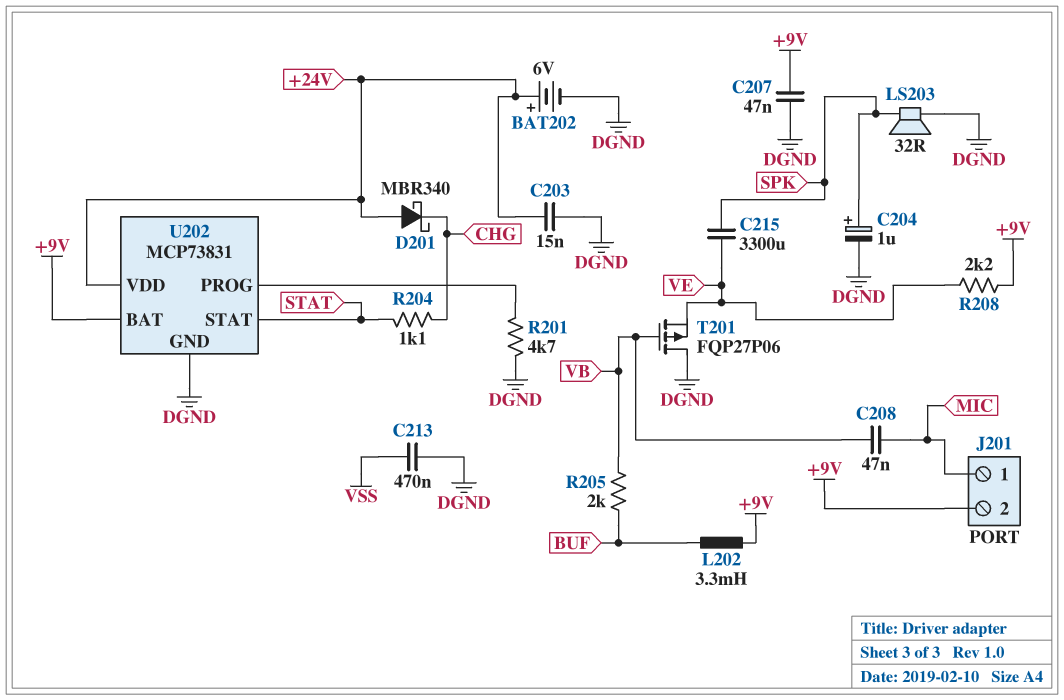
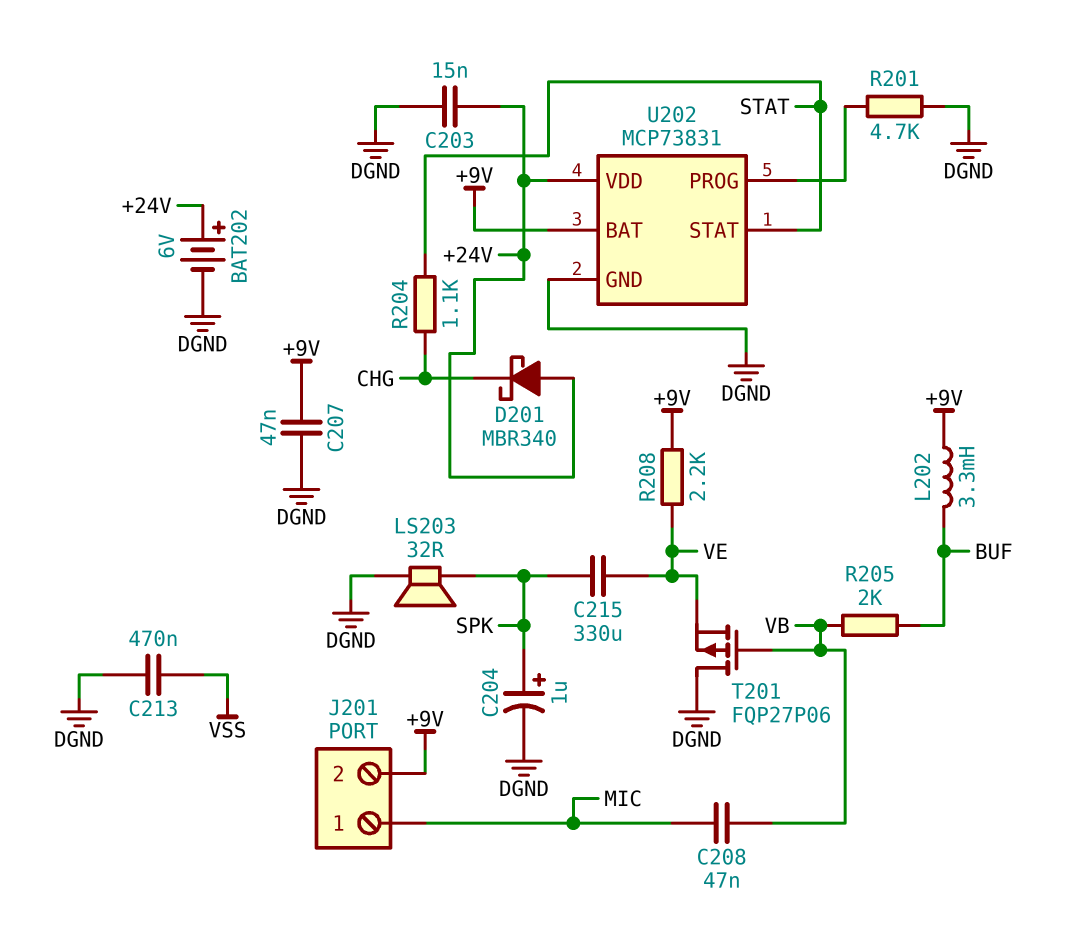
C215: 3300uF (SPK, VE) -> 330uF (SPK, VE)

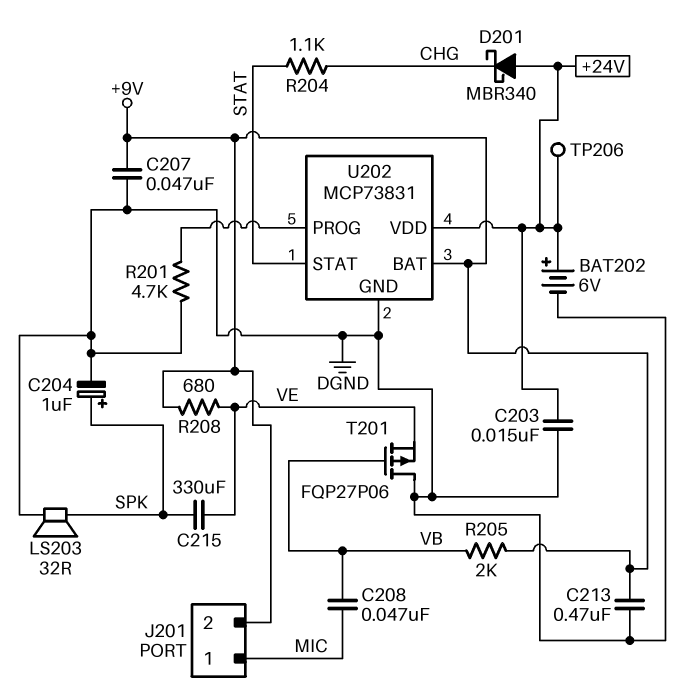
C213: 470nF (DGND, VSS) -> 470nF (+9V, DGND)
L202: 3.3mH (+9V, BUF) -> none
R205: 2k (BUF, VB) -> 2k (+9V, VB)
R208: 2.2k (+9V, VE) -> 680 (+9V, VE)
TP206: none -> test point (+24V)

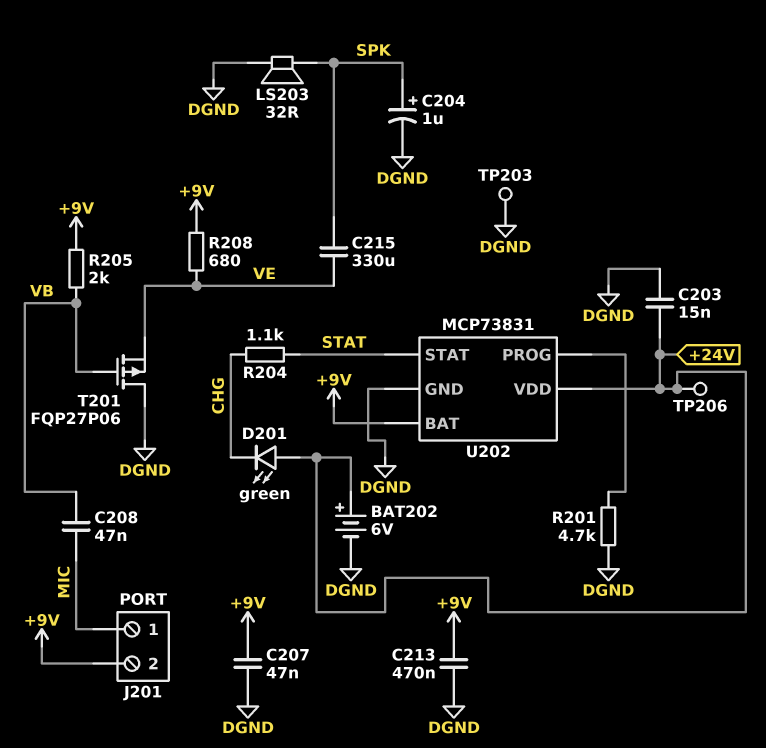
D201: schottky MBR340 (A +24V, K CHG) -> LED green (A +24V, K CHG)
TP203: none -> test point (DGND)

